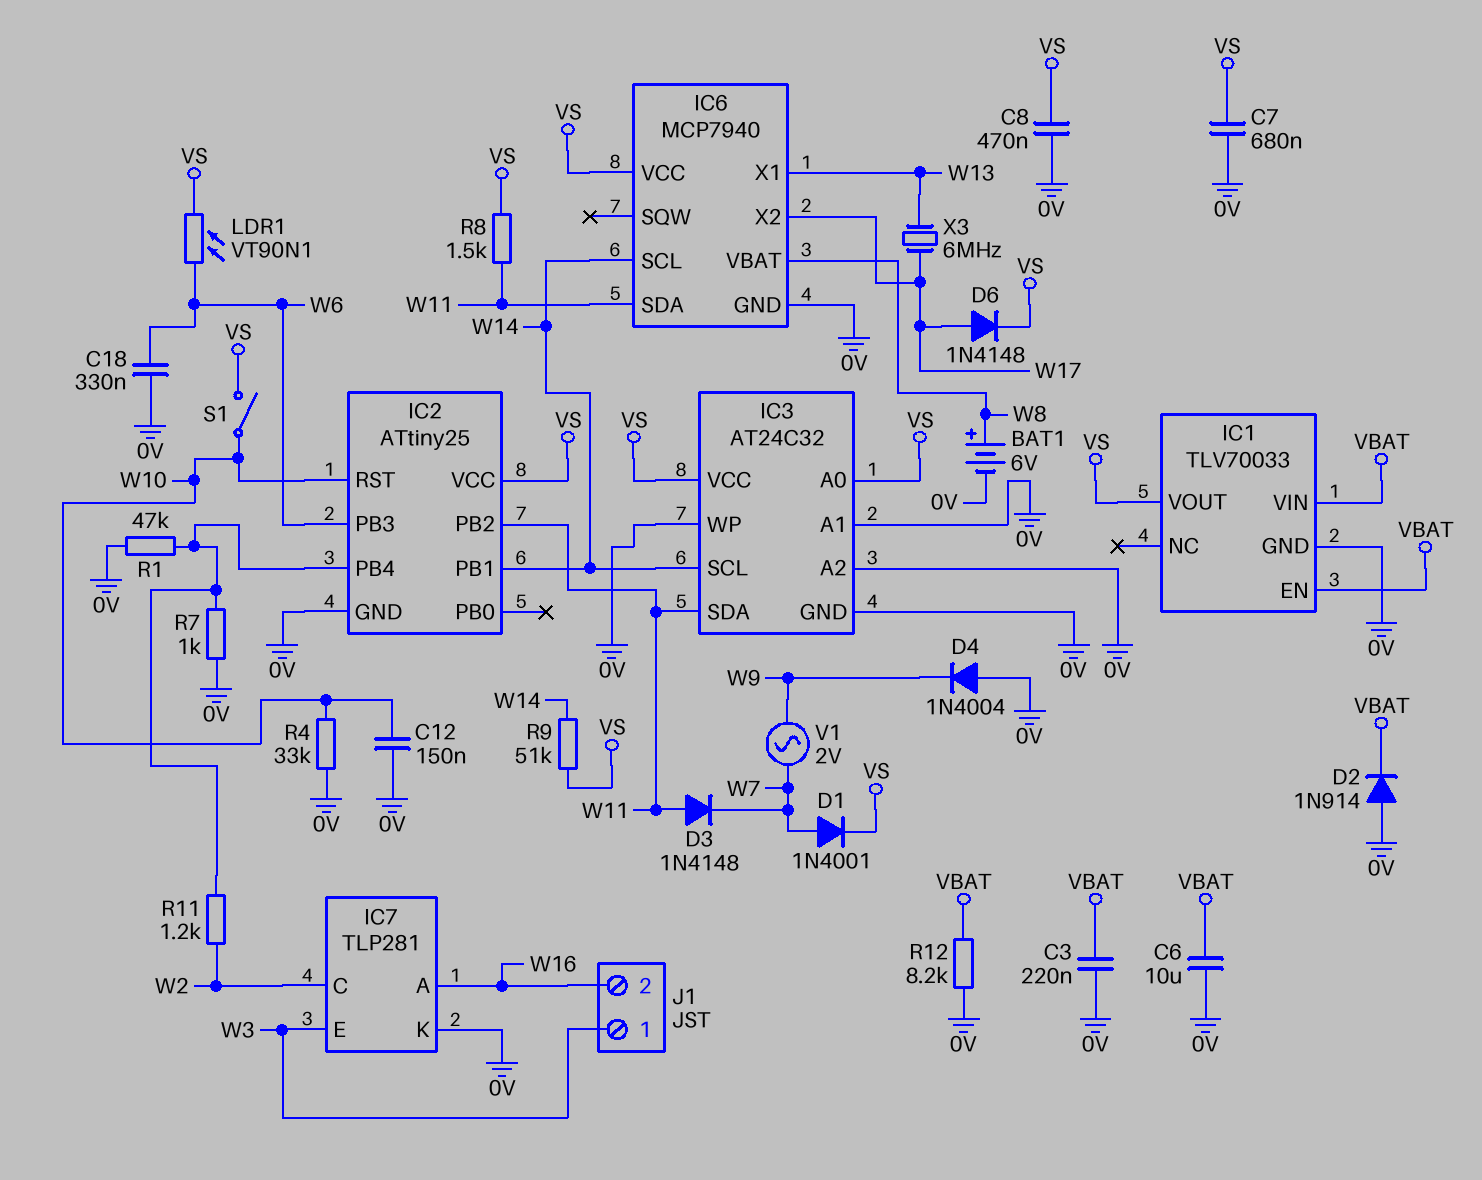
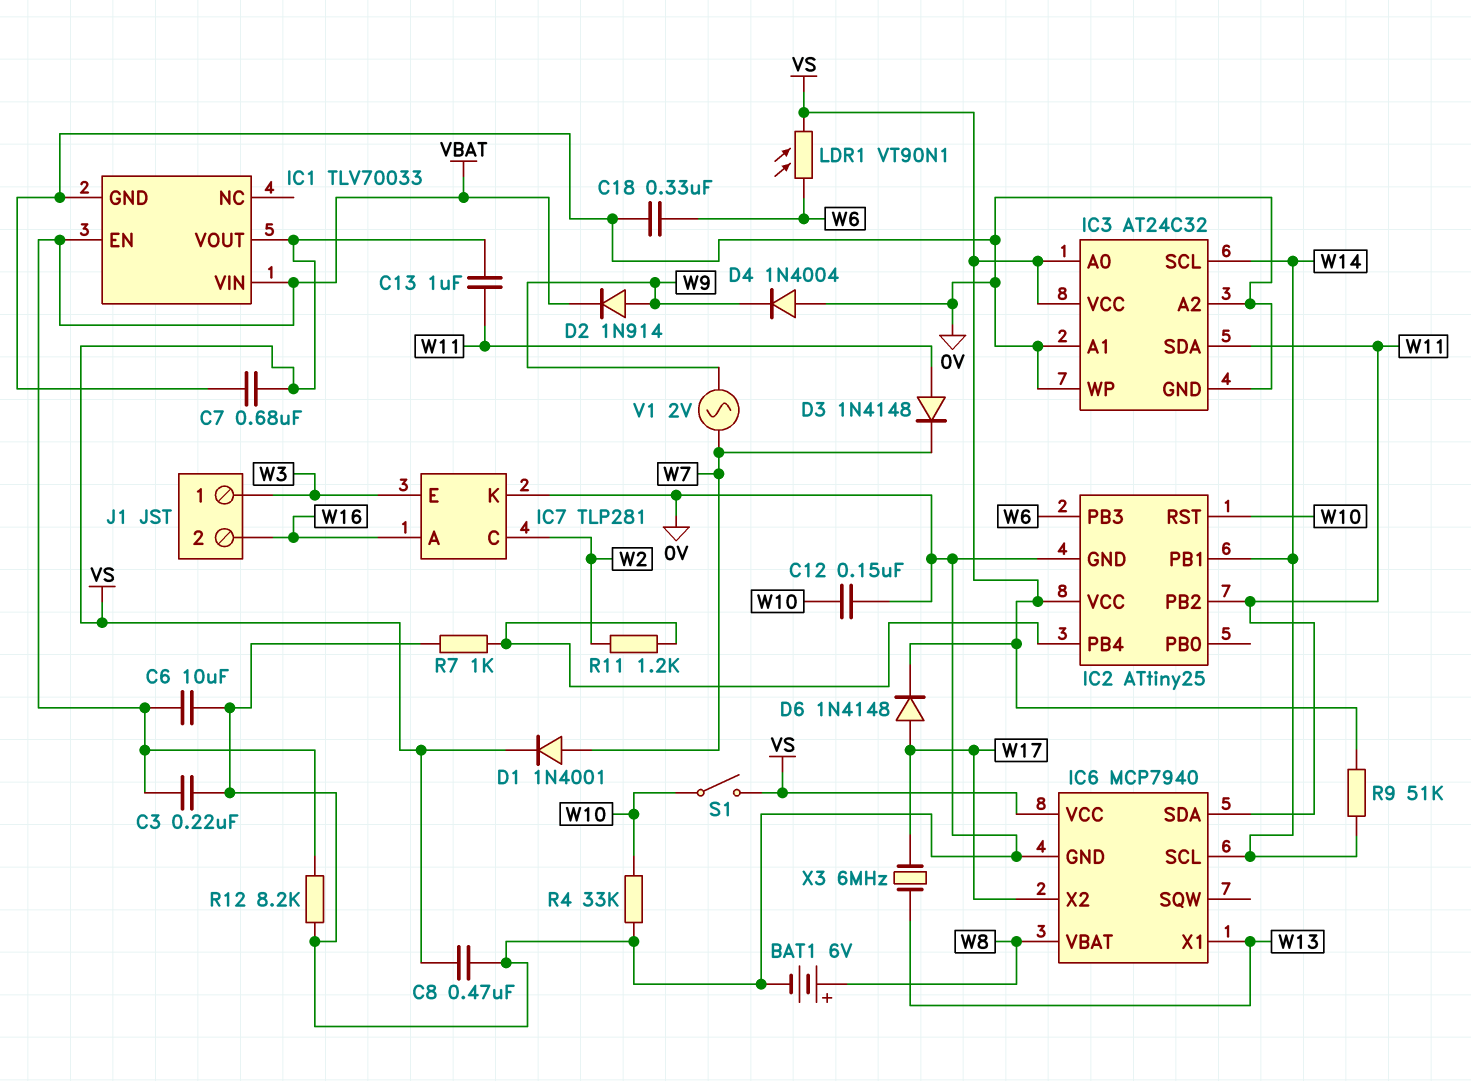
C13: none -> 1uF (VS, W11)
D2: diode 1N914 (A 0V, K VBAT) -> diode 1N914 (A W9, K VBAT)
R1: 47k (0V, IC2/PB4) -> none
R8: 1.5k (VS, W11) -> none

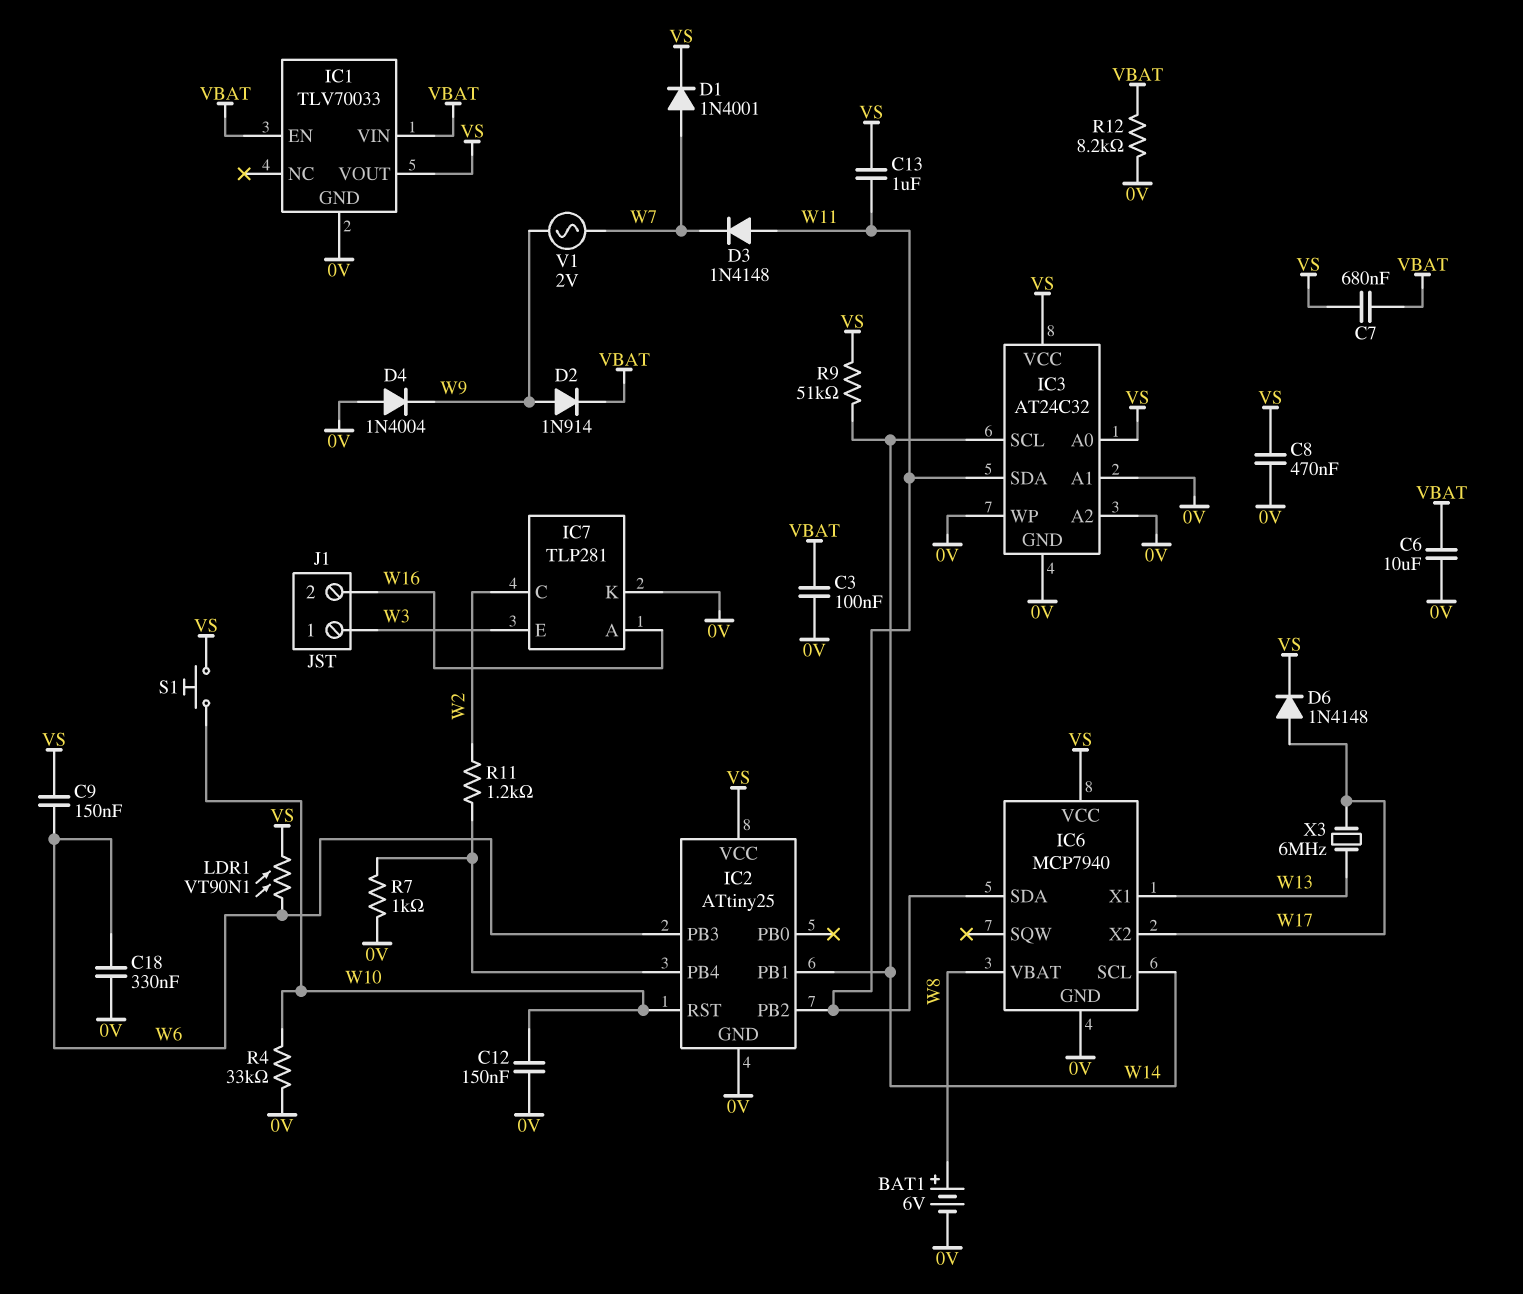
C3: 220nF (0V, VBAT) -> 100nF (0V, VBAT)
C7: 680nF (0V, VS) -> 680nF (VBAT, VS)
C9: none -> 150nF (VS, W6)
S1: switch (VS, W10) -> button (VS, W10)

